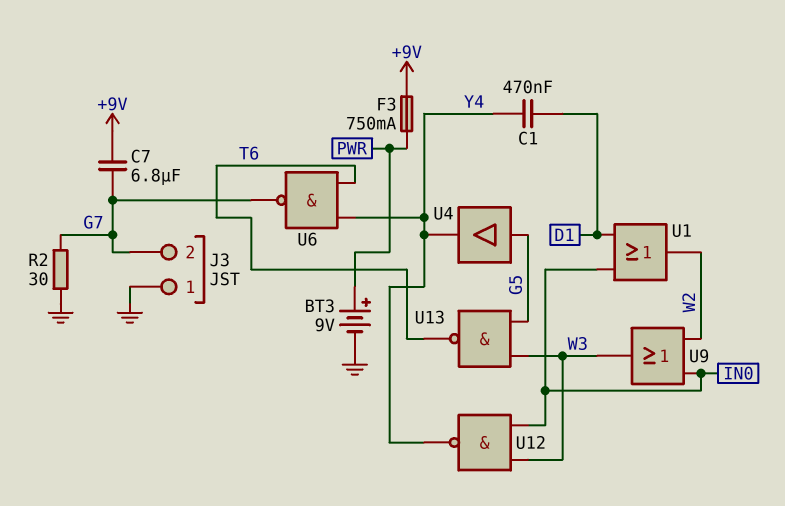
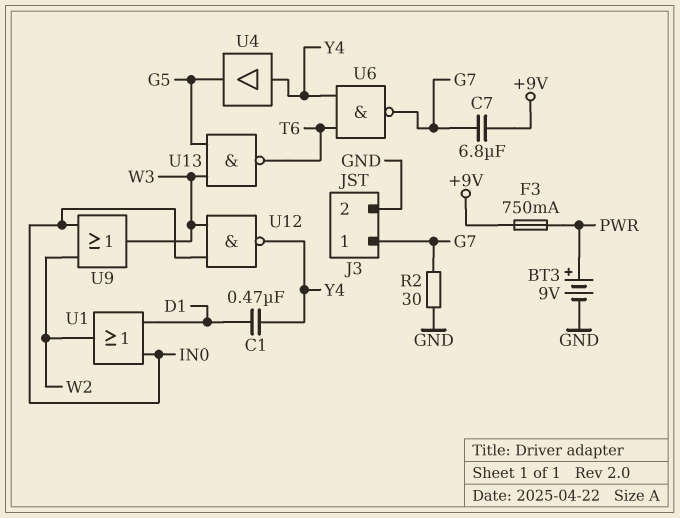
J3 pin 1: GND -> G7
J3 pin 2: G7 -> GND
U4: buffer (in G5, out Y4) -> buffer (in Y4, out G5)

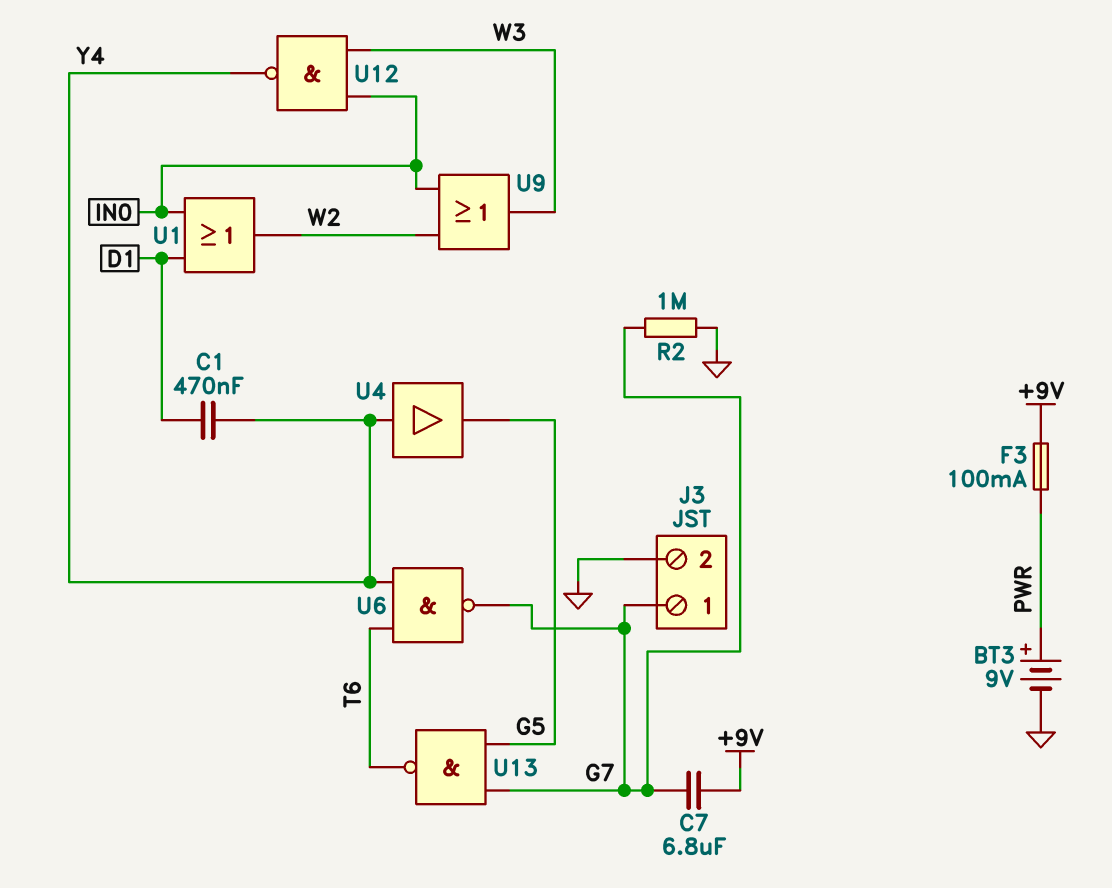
F3: 750mA (+9V, PWR) -> 100mA (+9V, PWR)
R2: 30 (G7, GND) -> 1M (G7, GND)
U13: NAND (in G5, in W3, out T6) -> NAND (in G5, in G7, out T6)

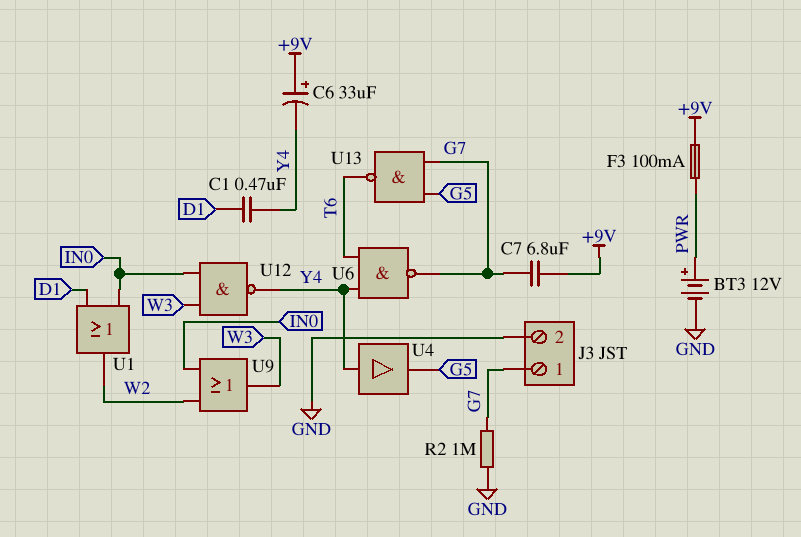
BT3: 9V (plus PWR, minus GND) -> 12V (plus PWR, minus GND)
C6: none -> 33uF (plus +9V, minus Y4)

